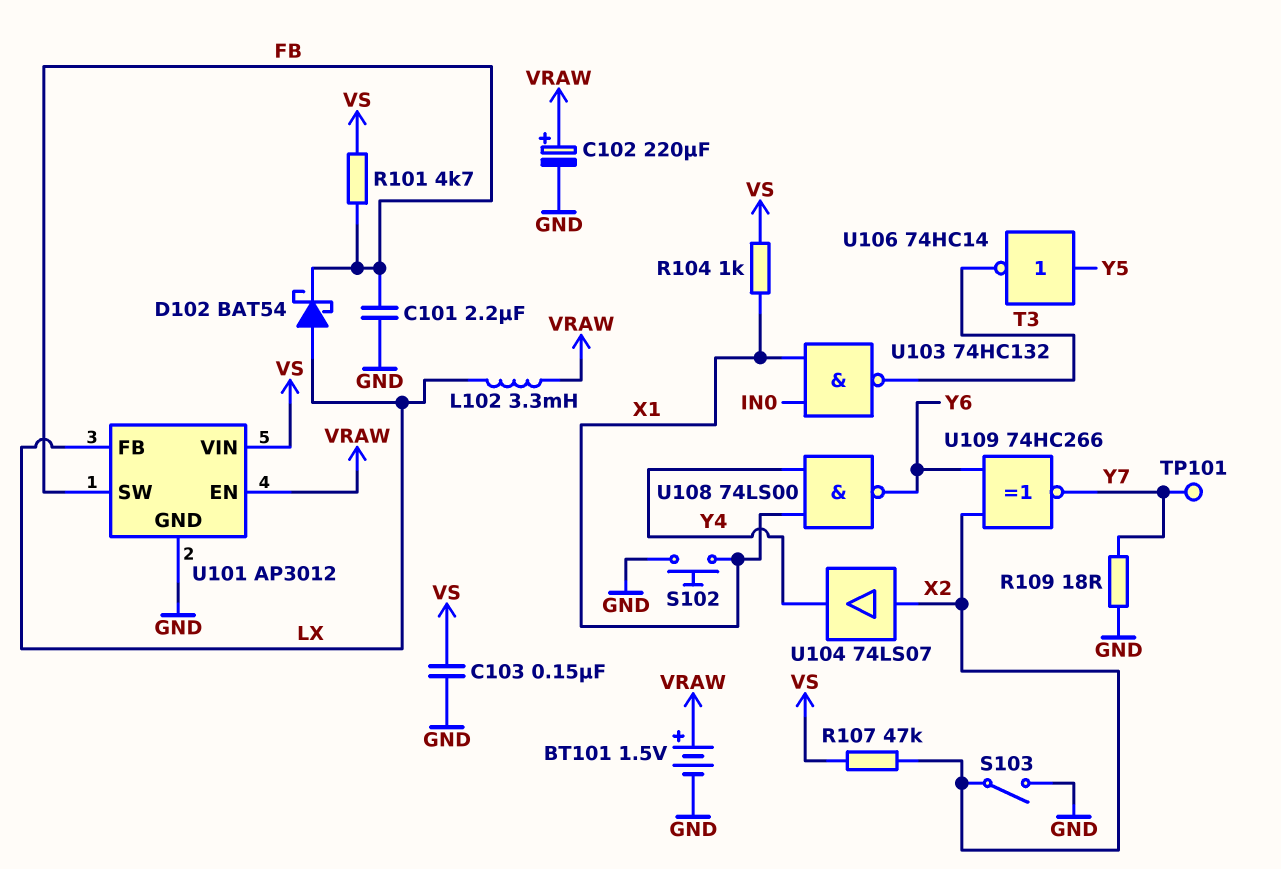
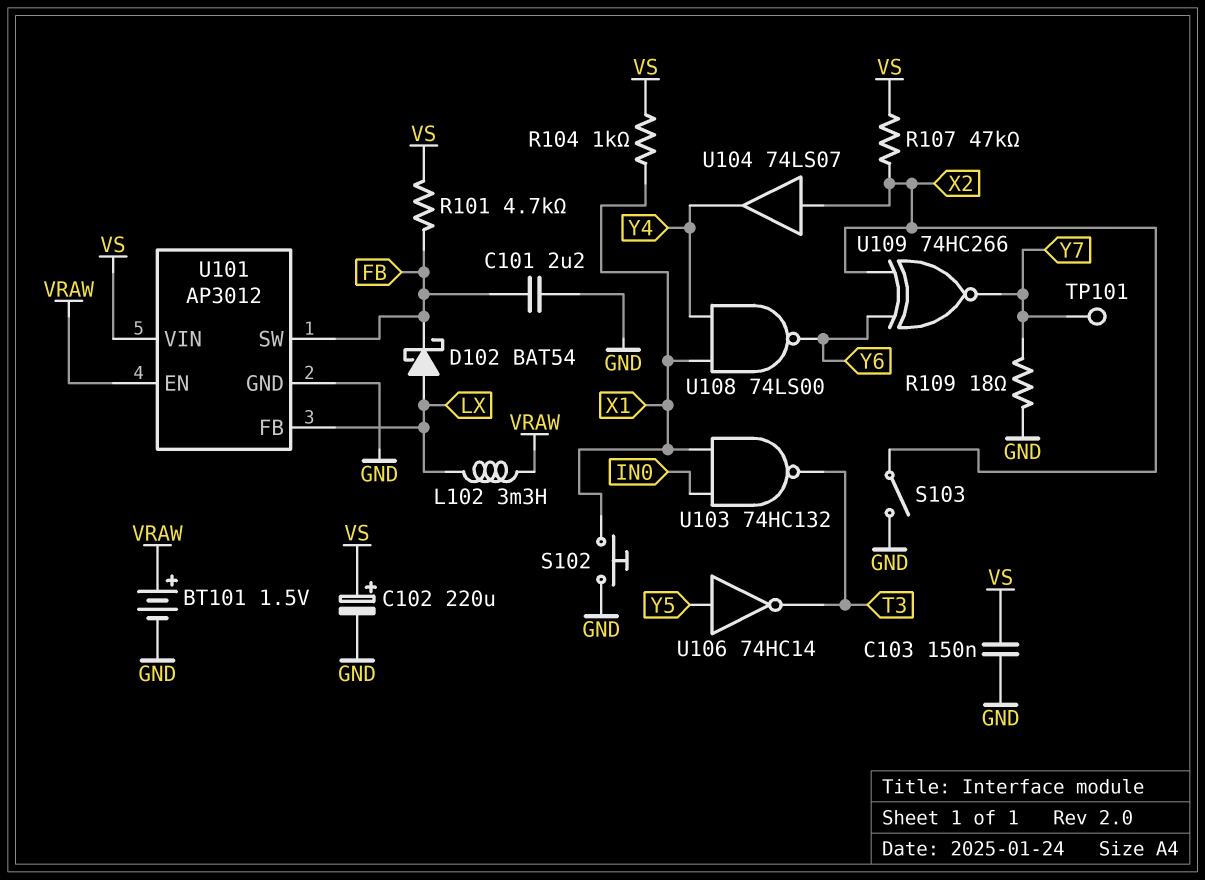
C102: 220uF (plus VRAW, minus GND) -> 220uF (plus VS, minus GND)

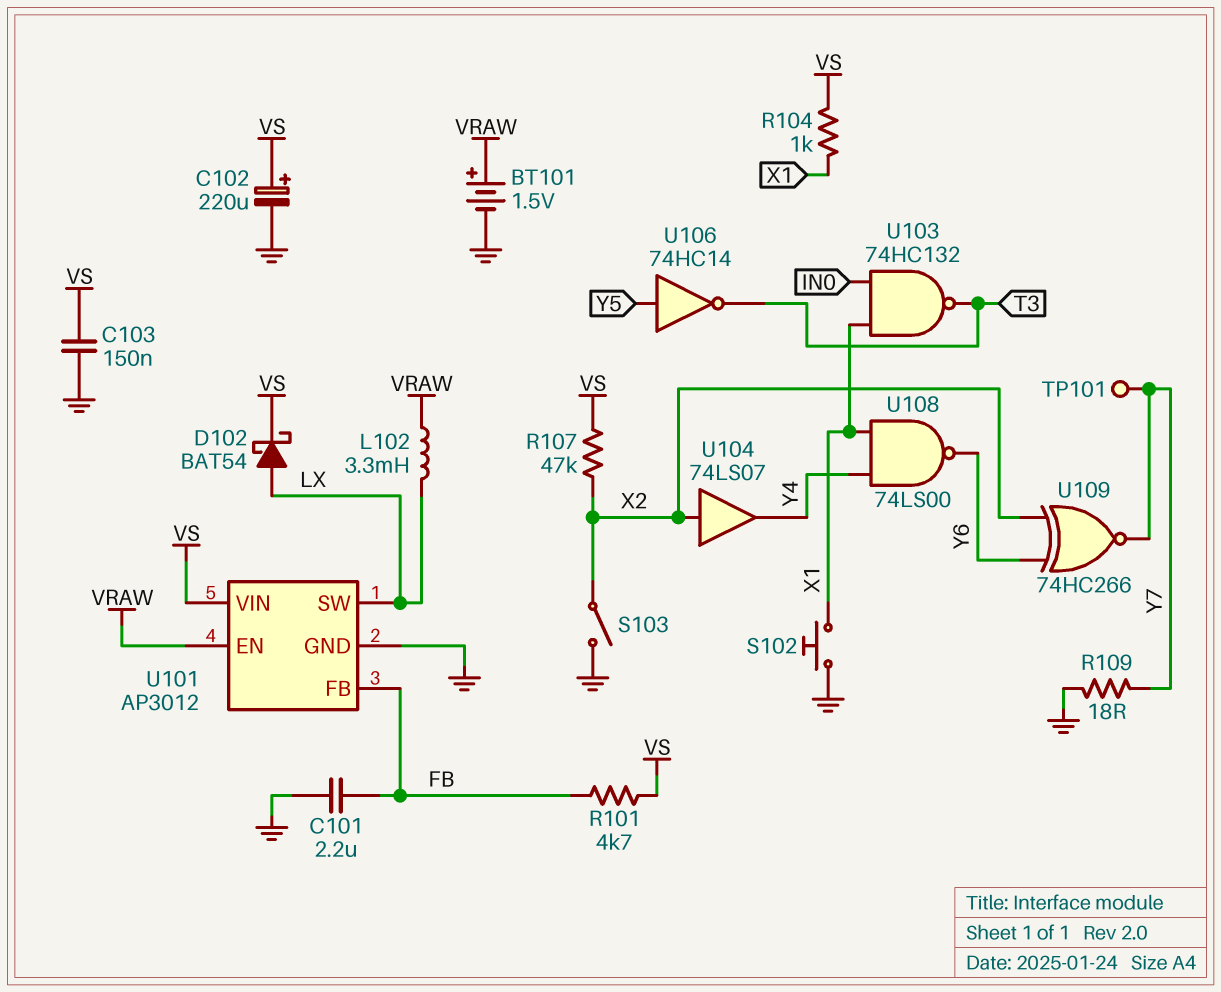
D102: schottky BAT54 (A LX, K FB) -> schottky BAT54 (A LX, K VS)
U101 pin FB: LX -> FB
U101 pin SW: FB -> LX

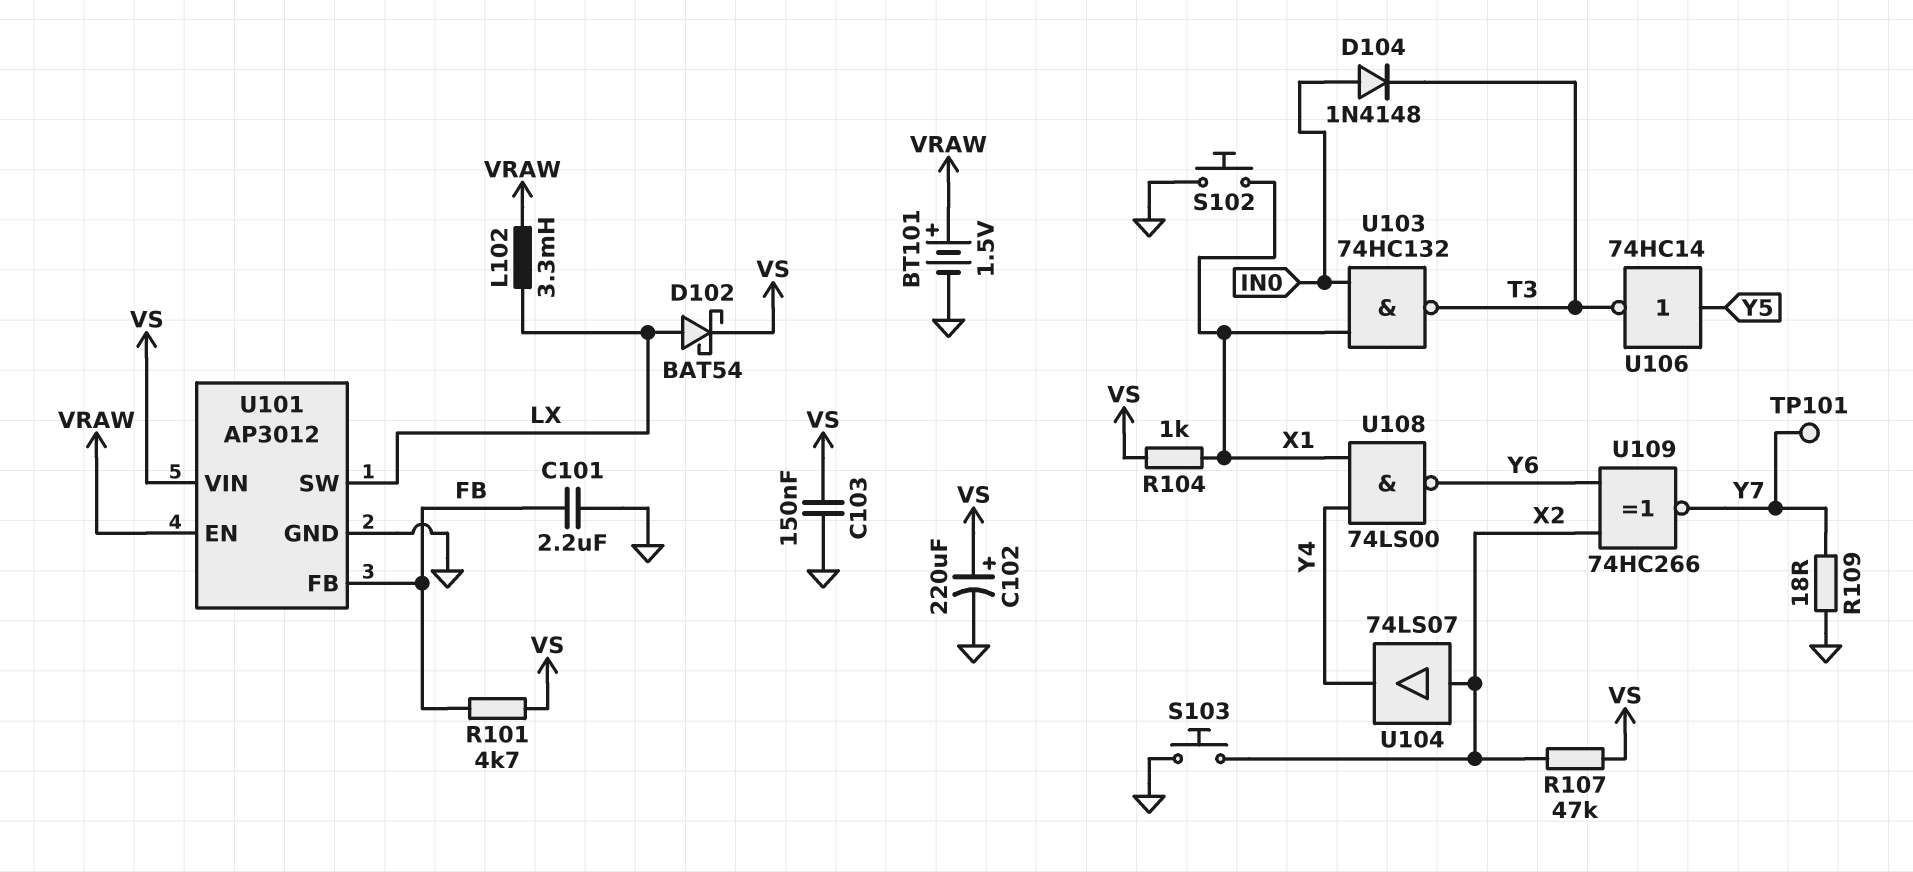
D104: none -> diode 1N4148 (A IN0, K T3)
S103: switch (GND, X2) -> button (GND, X2)

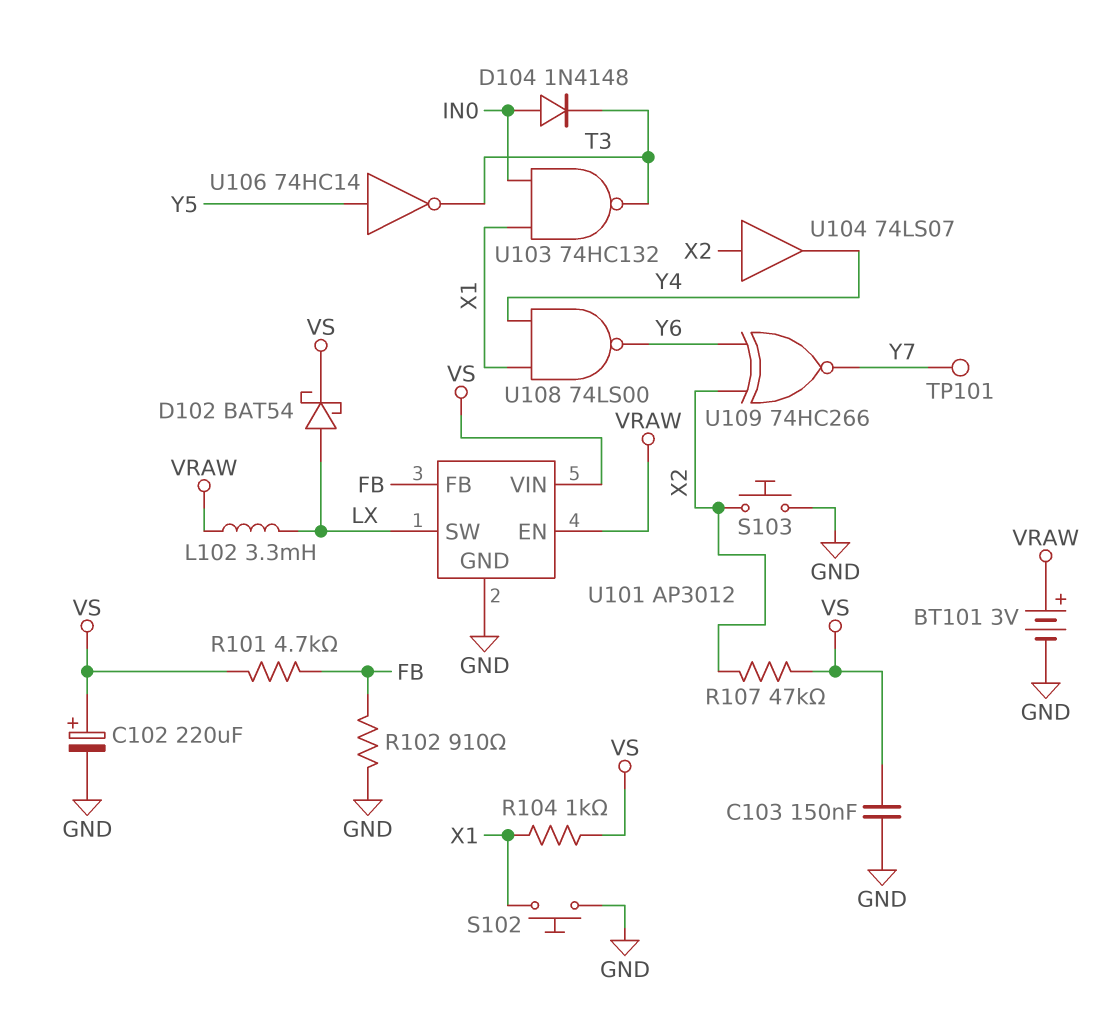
BT101: 1.5V (plus VRAW, minus GND) -> 3V (plus VRAW, minus GND)
C101: 2.2uF (FB, GND) -> none
R102: none -> 910 (FB, GND)
R109: 18 (GND, Y7) -> none

